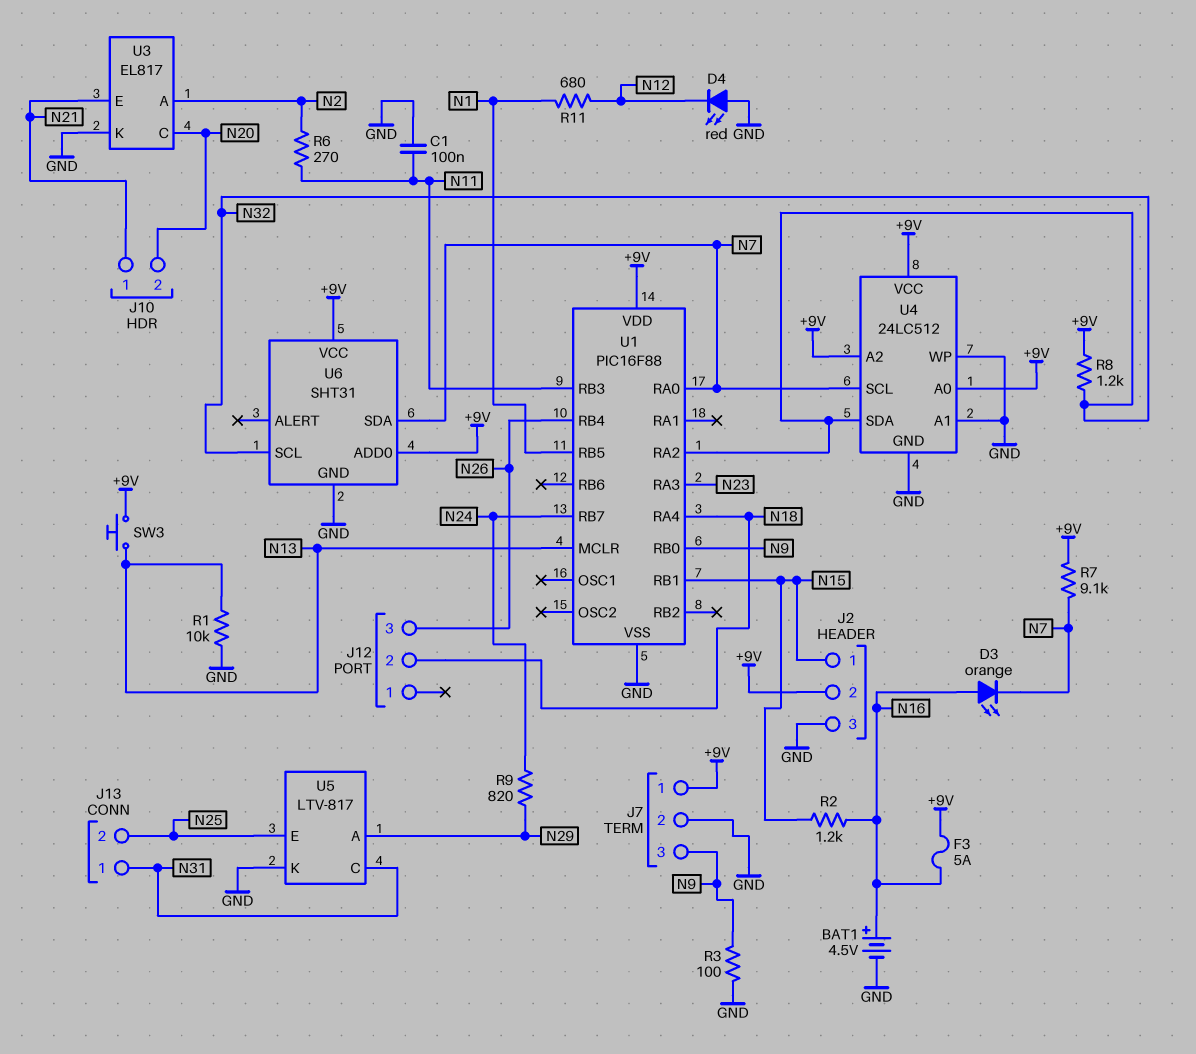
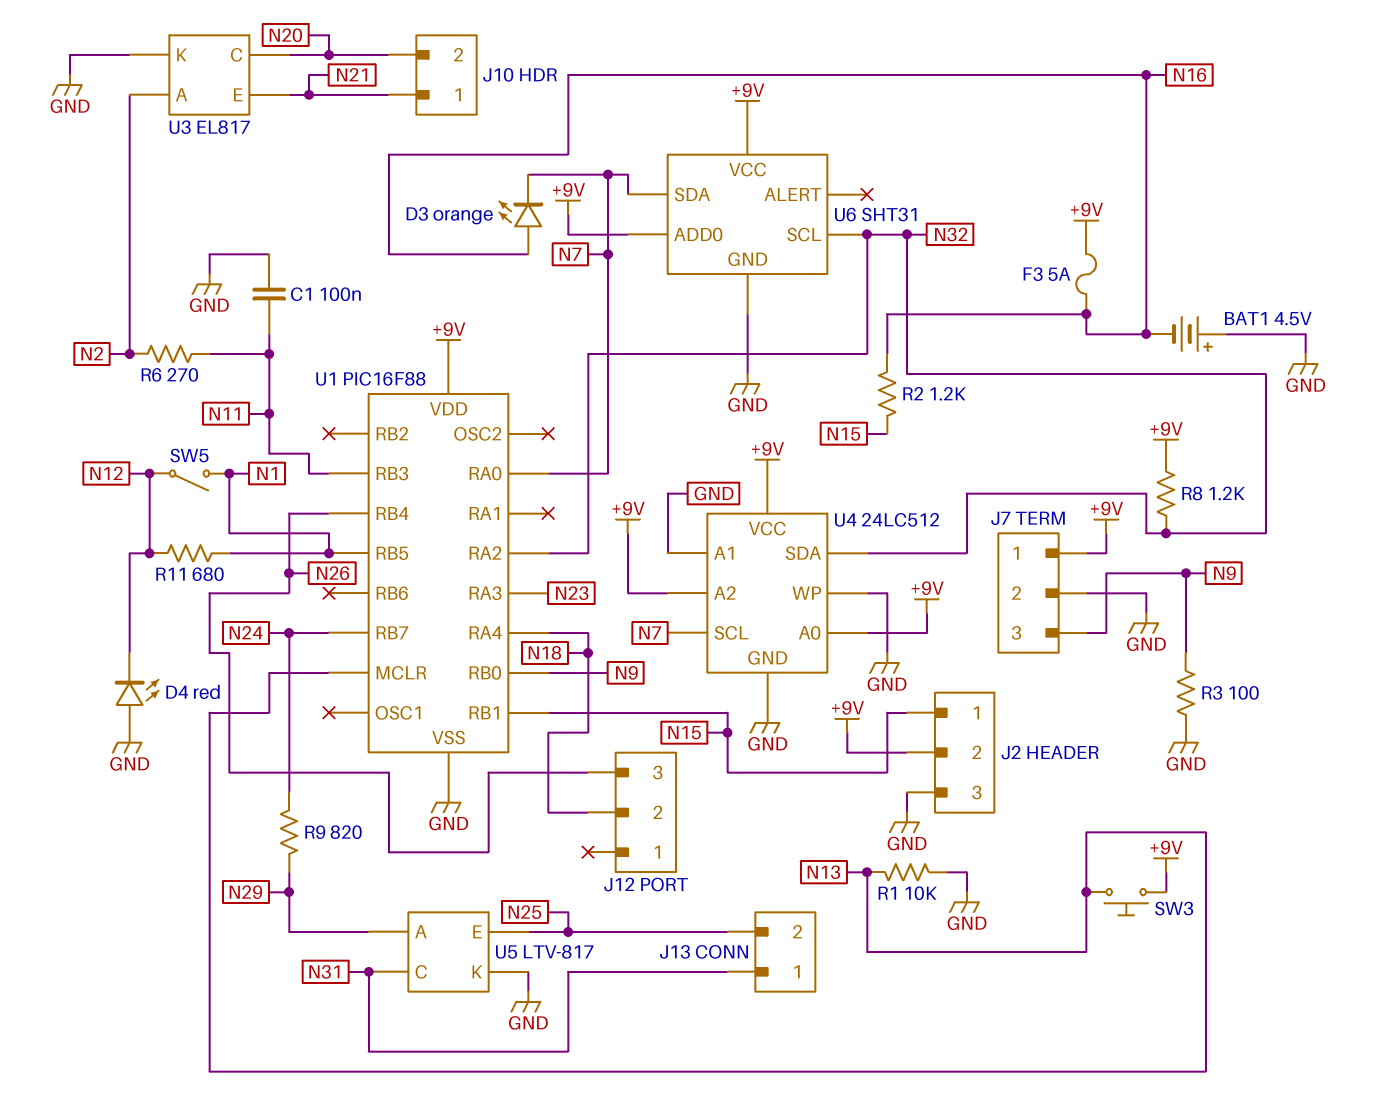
BAT1: 4.5V (plus N16, minus GND) -> 4.5V (plus GND, minus N16)
R7: 9.1k (+9V, N7) -> none
SW5: none -> switch (N1, N12)

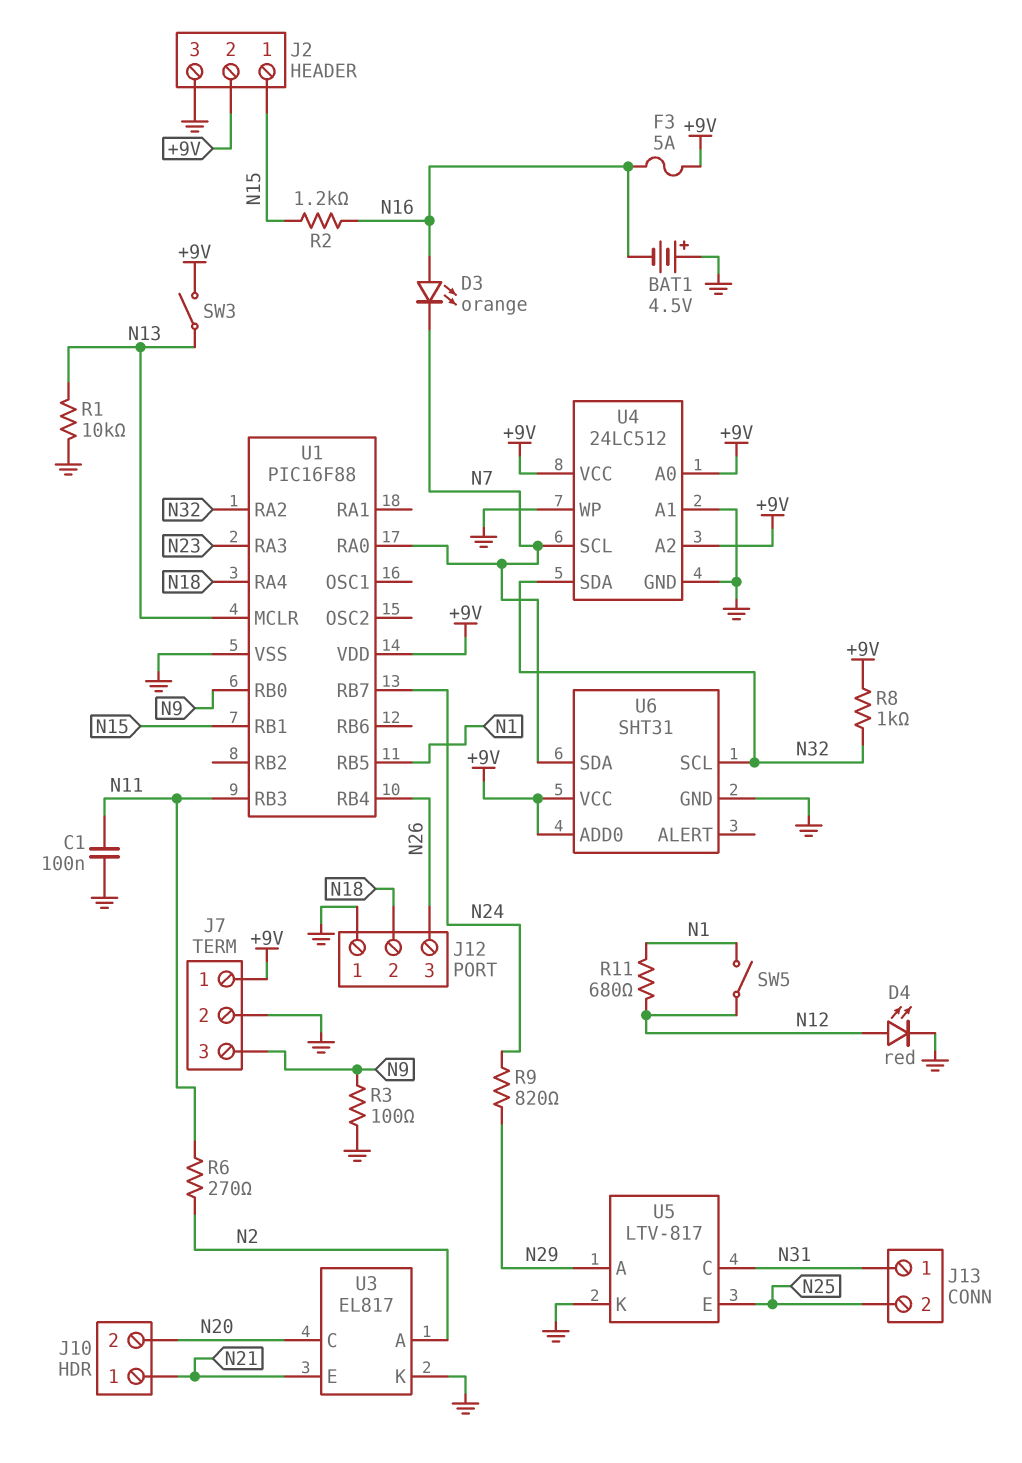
D4: LED red (A GND, K N12) -> LED red (A N12, K GND)
J12 pin 1: none -> GND
R8: 1.2k (+9V, N32) -> 1k (+9V, N32)
SW3: button (+9V, N13) -> switch (+9V, N13)

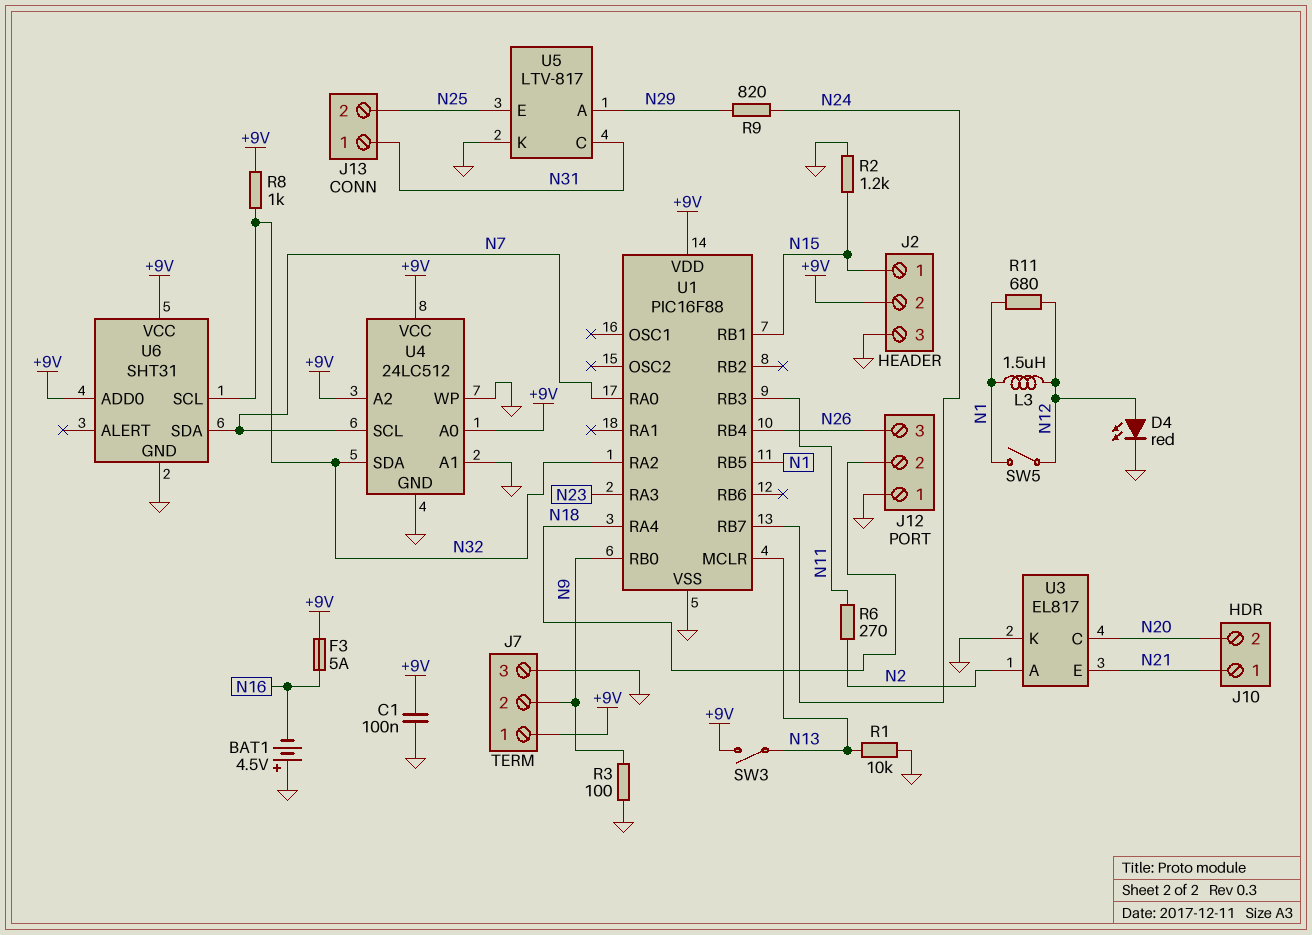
C1: 100nF (GND, N11) -> 100nF (+9V, GND)
D3: LED orange (A N16, K N7) -> none
J7 pin 2: GND -> N9
J7 pin 3: N9 -> GND
L3: none -> 1.5uH (N1, N12)
R2: 1.2k (N15, N16) -> 1.2k (GND, N15)

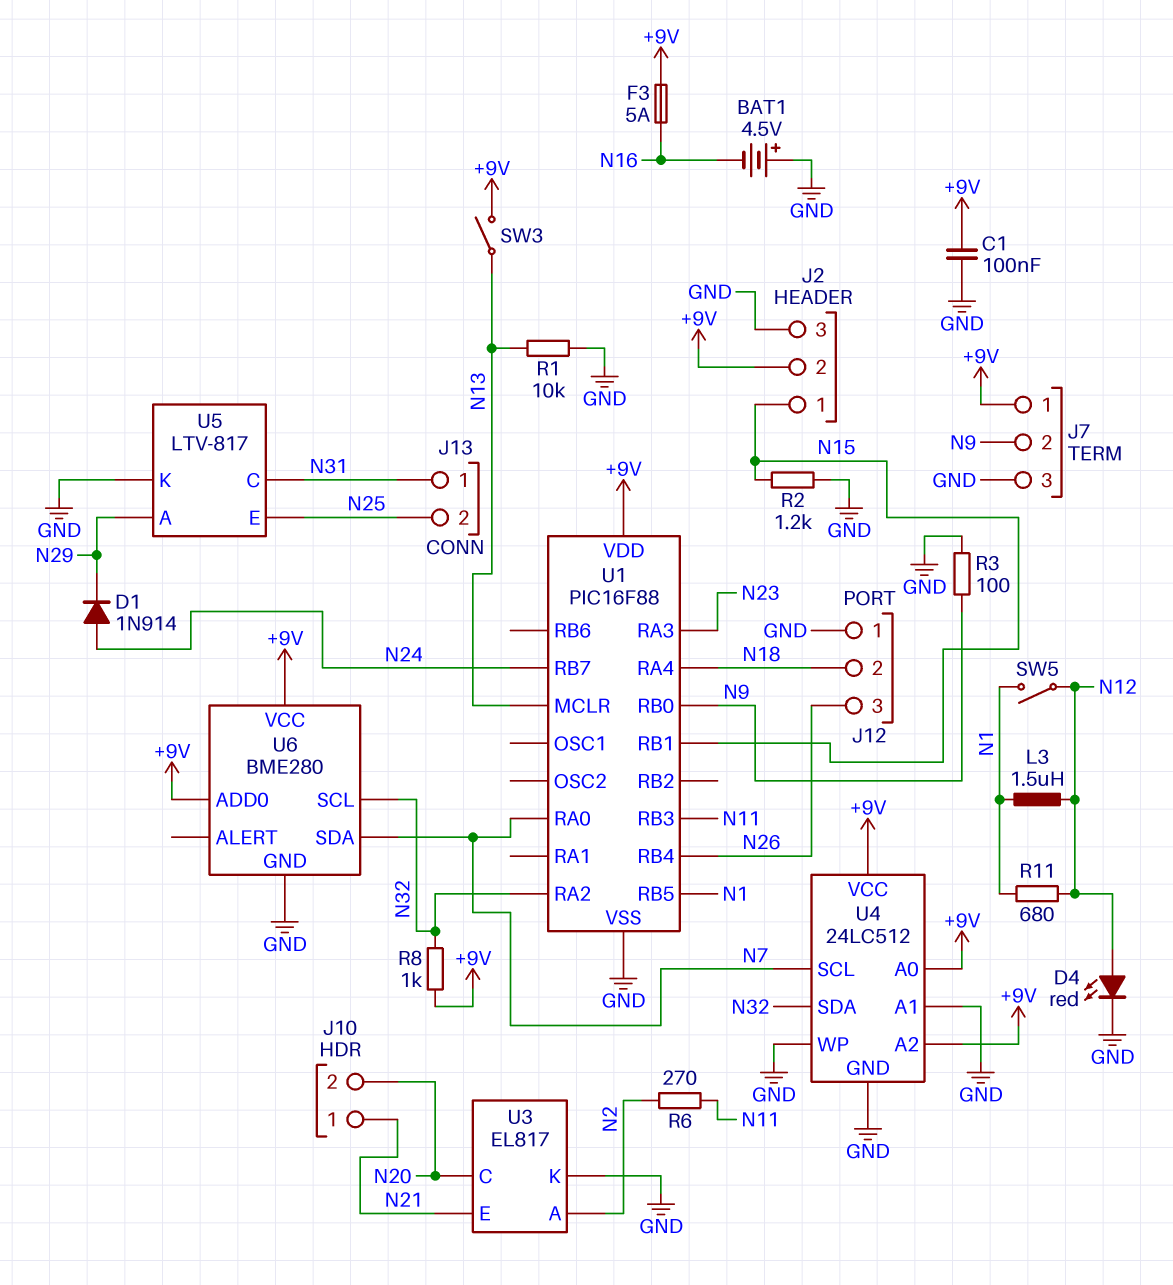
D1: none -> diode 1N914 (A N24, K N29)
R9: 820 (N24, N29) -> none
U6: SHT31 -> BME280

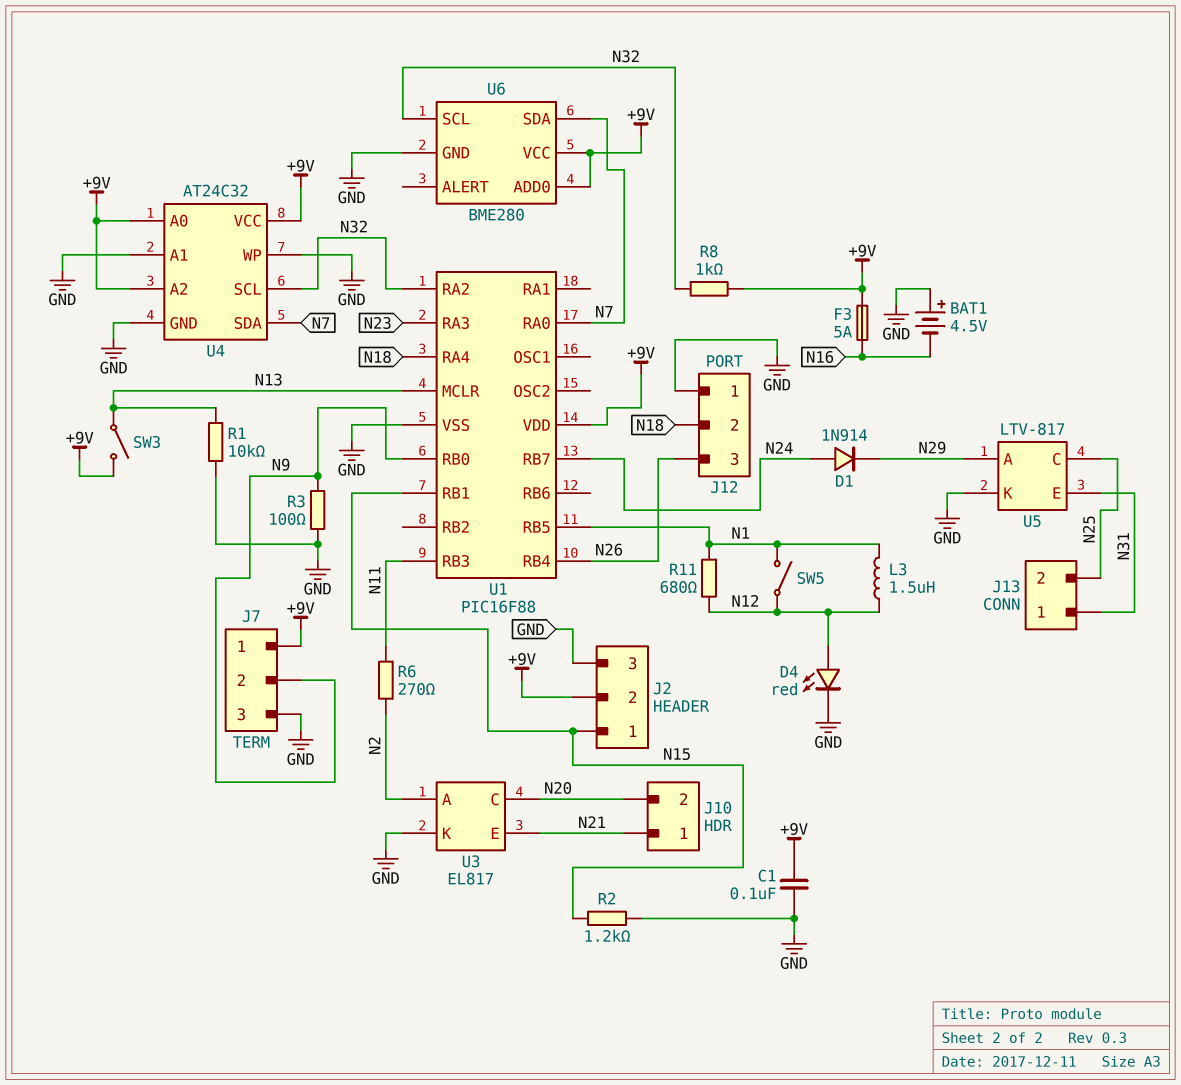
U4: 24LC512 -> AT24C32
U4 pin SCL: N7 -> N32
U4 pin SDA: N32 -> N7
U5 pin C: N31 -> N25
U5 pin E: N25 -> N31

